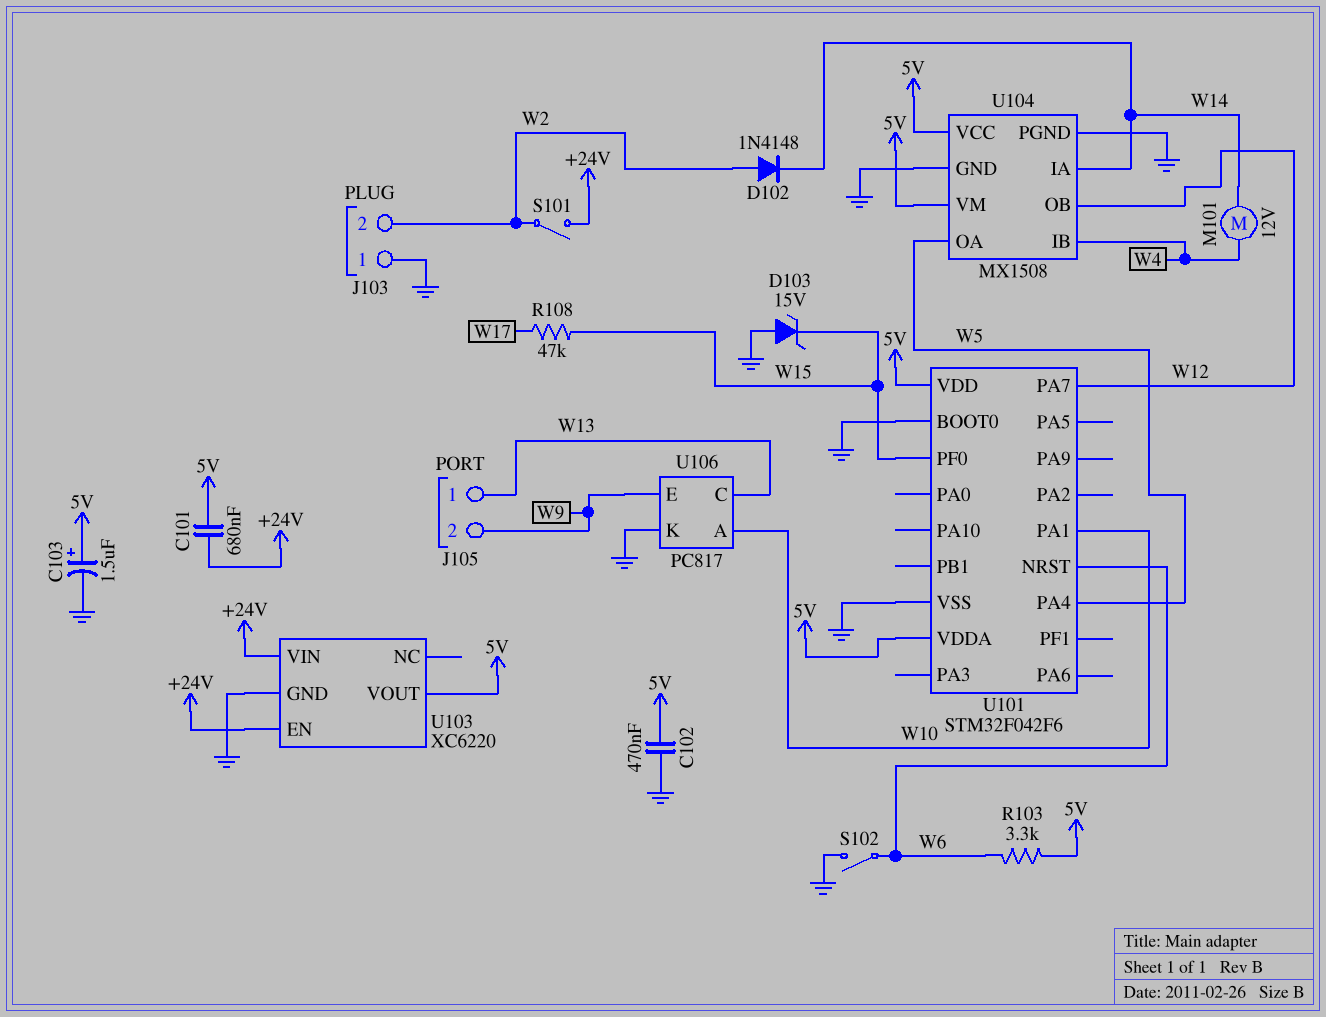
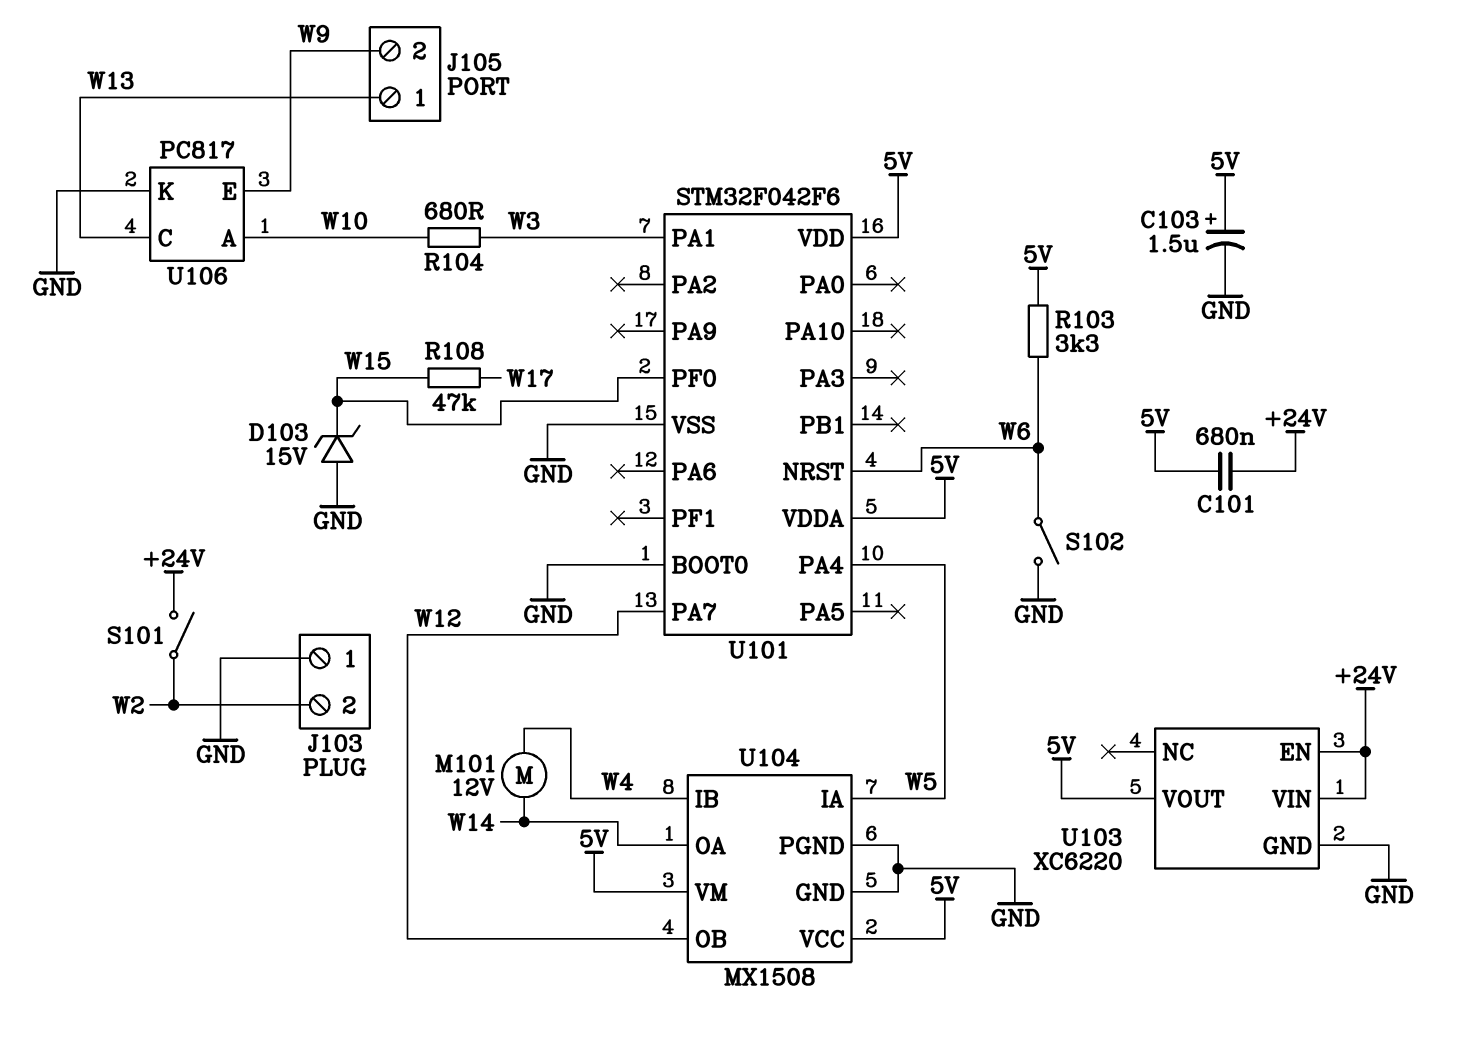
C102: 470nF (5V, GND) -> none
D102: diode 1N4148 (A W2, K W14) -> none
R104: none -> 680 (W3, W10)
U101 pin PA1: W10 -> W3
U104 pin IA: W14 -> W5
U104 pin OA: W5 -> W14

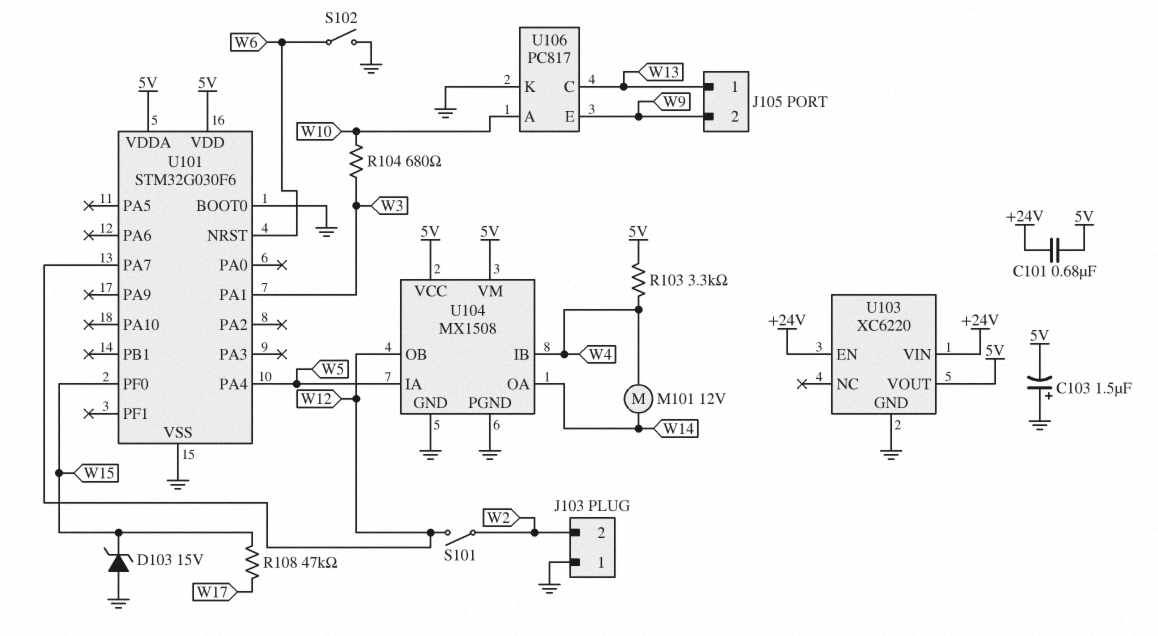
C103: 1.5uF (plus 5V, minus GND) -> 1.5uF (plus GND, minus 5V)
R103: 3.3k (5V, W6) -> 3.3k (5V, W4)
S101: switch (+24V, W2) -> switch (W2, W12)
U101: STM32F042F6 -> STM32G030F6

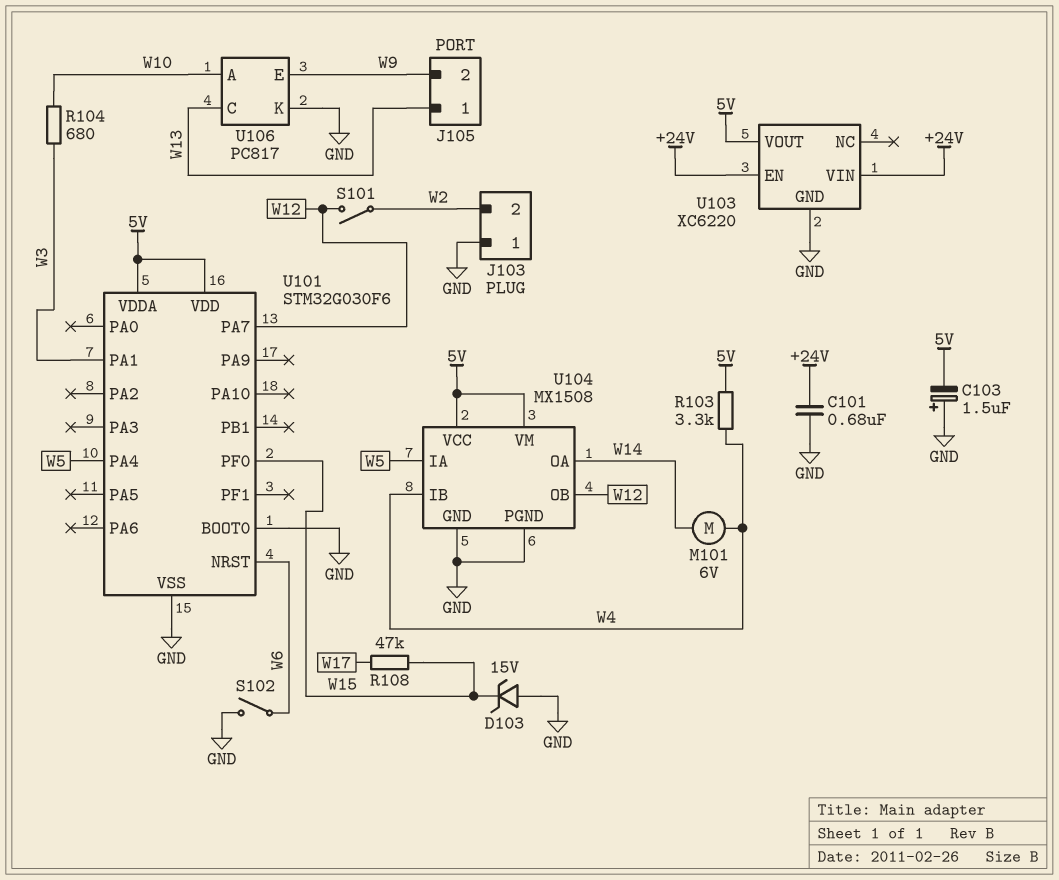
C101: 680nF (+24V, 5V) -> 680nF (+24V, GND)
M101: motor 12V (W4, W14) -> motor 6V (W4, W14)

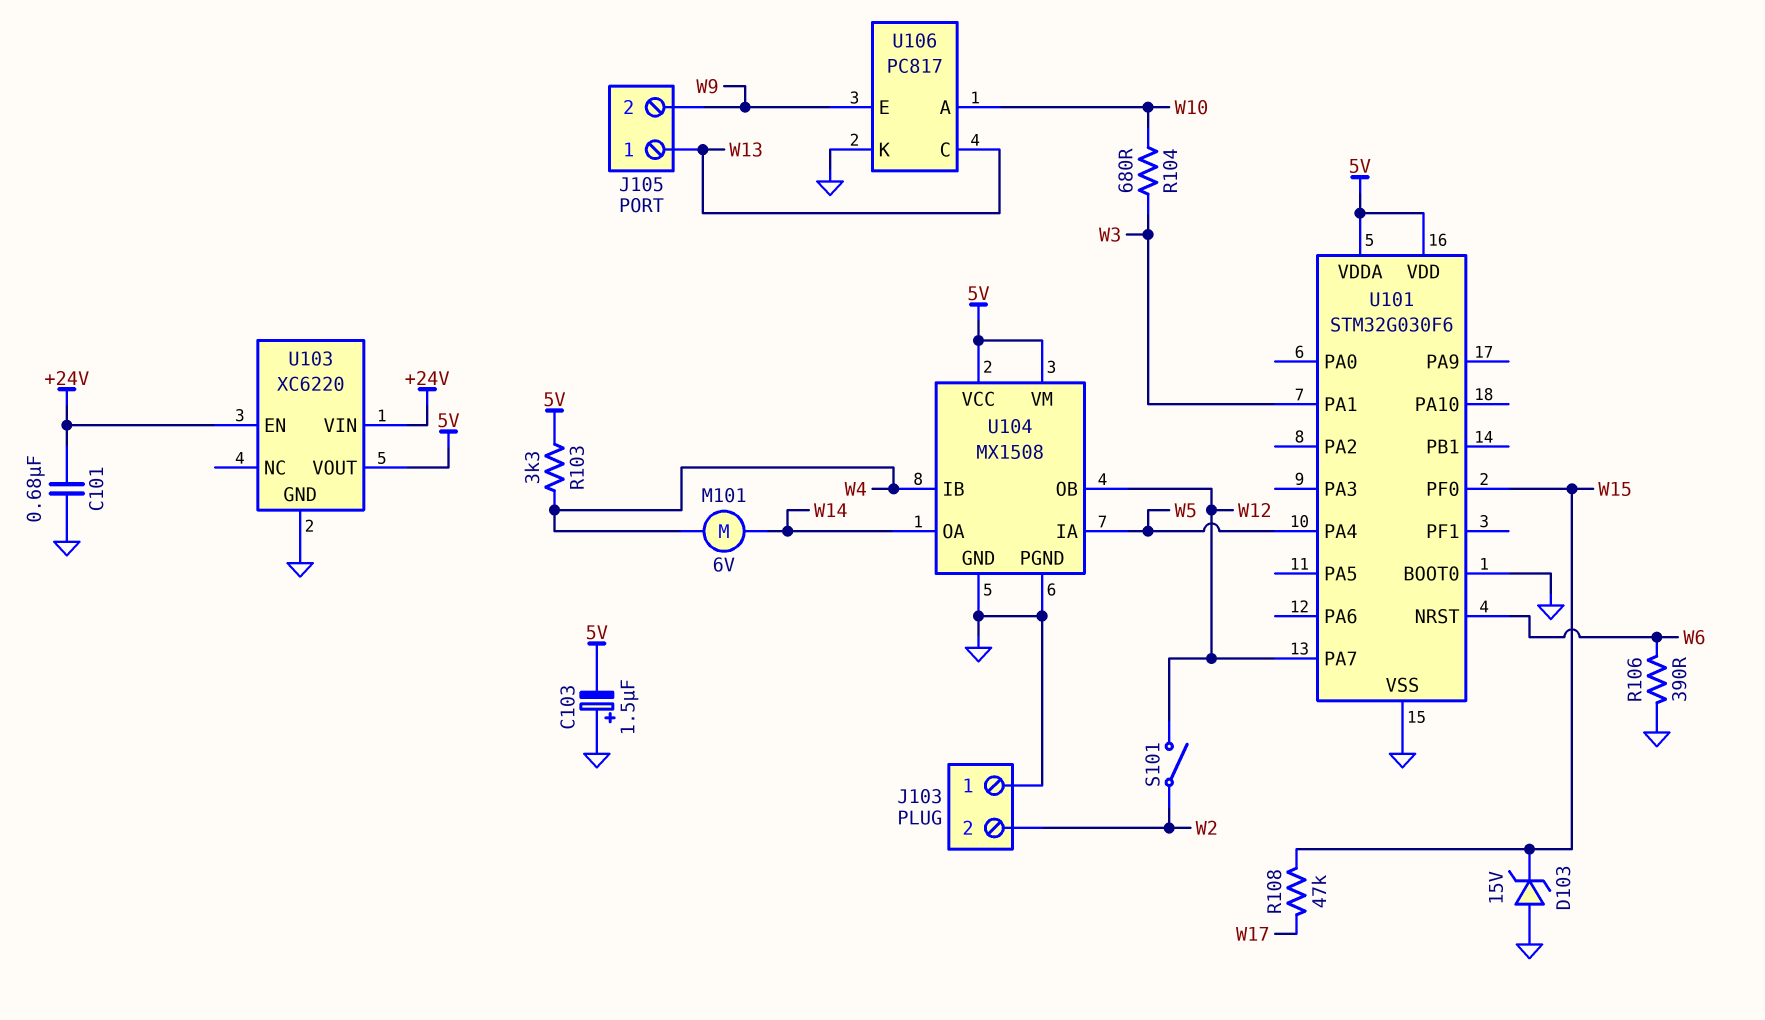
R106: none -> 390 (GND, W6)
S102: switch (GND, W6) -> none

